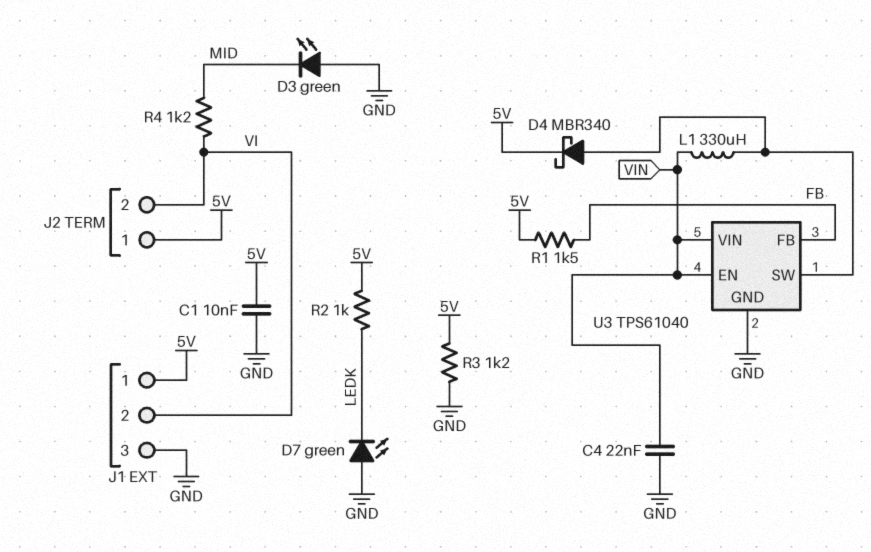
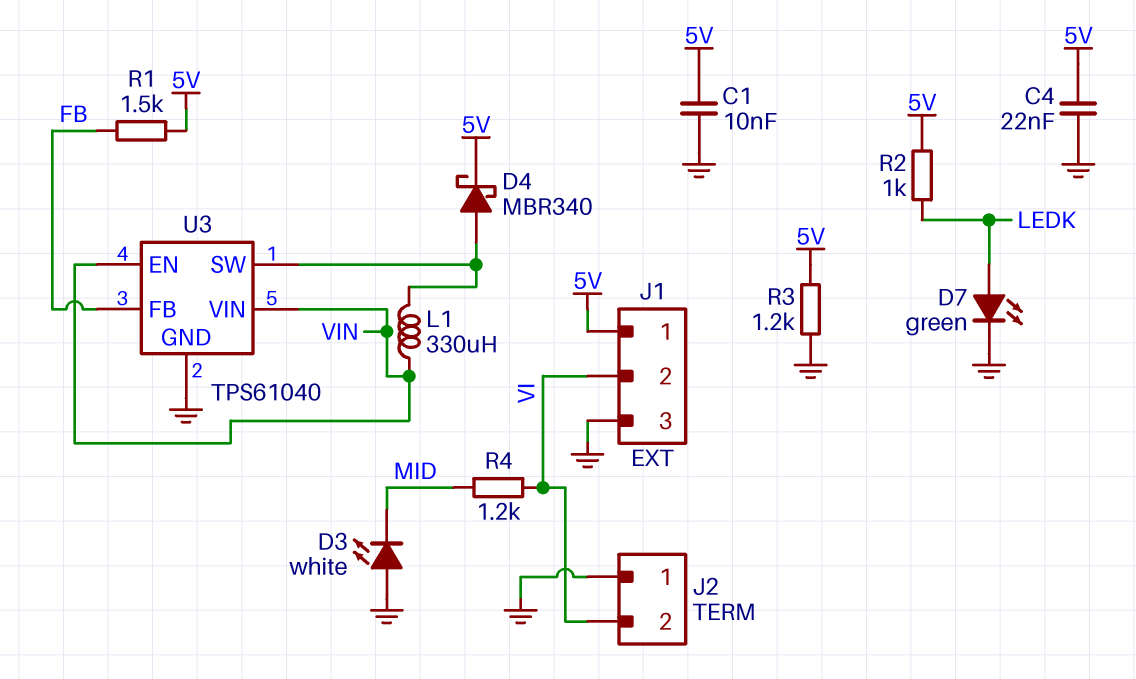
C4: 22nF (GND, VIN) -> 22nF (5V, GND)
D3: LED green (A GND, K MID) -> LED white (A GND, K MID)
D7: LED green (A GND, K LEDK) -> LED green (A LEDK, K GND)
J2 pin 1: 5V -> GND

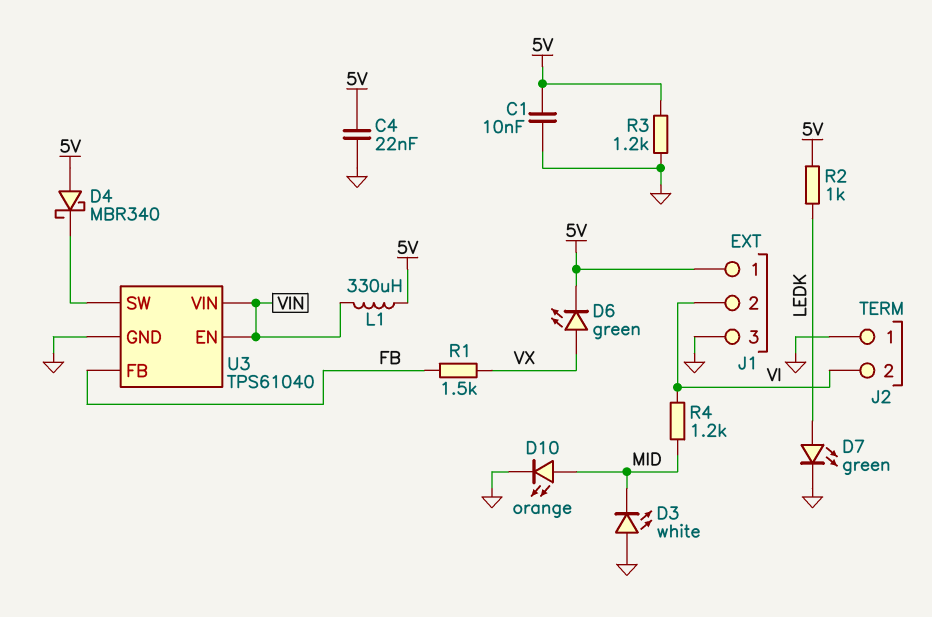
D4: schottky MBR340 (A U3/SW, K 5V) -> schottky MBR340 (A 5V, K U3/SW)
D6: none -> LED green (A VX, K 5V)
D10: none -> LED orange (A MID, K GND)
L1: 330uH (U3/SW, VIN) -> 330uH (5V, VIN)
R1: 1.5k (5V, FB) -> 1.5k (FB, VX)

